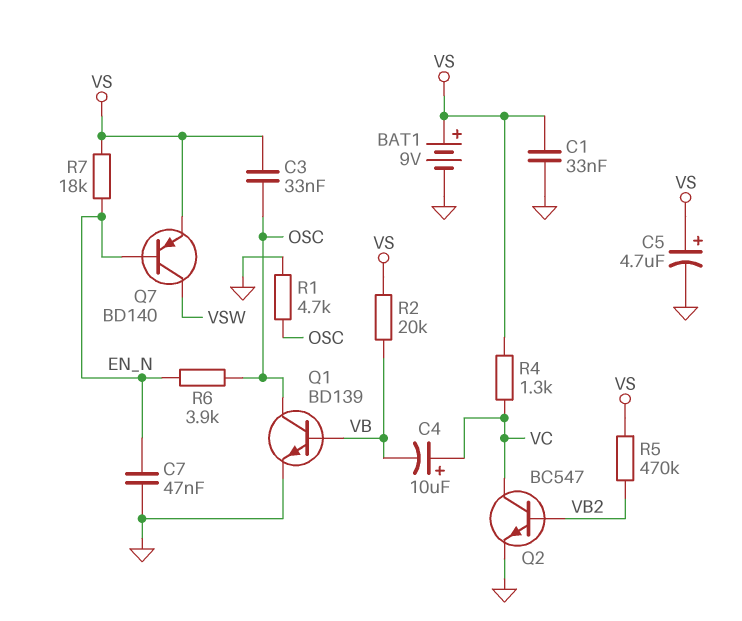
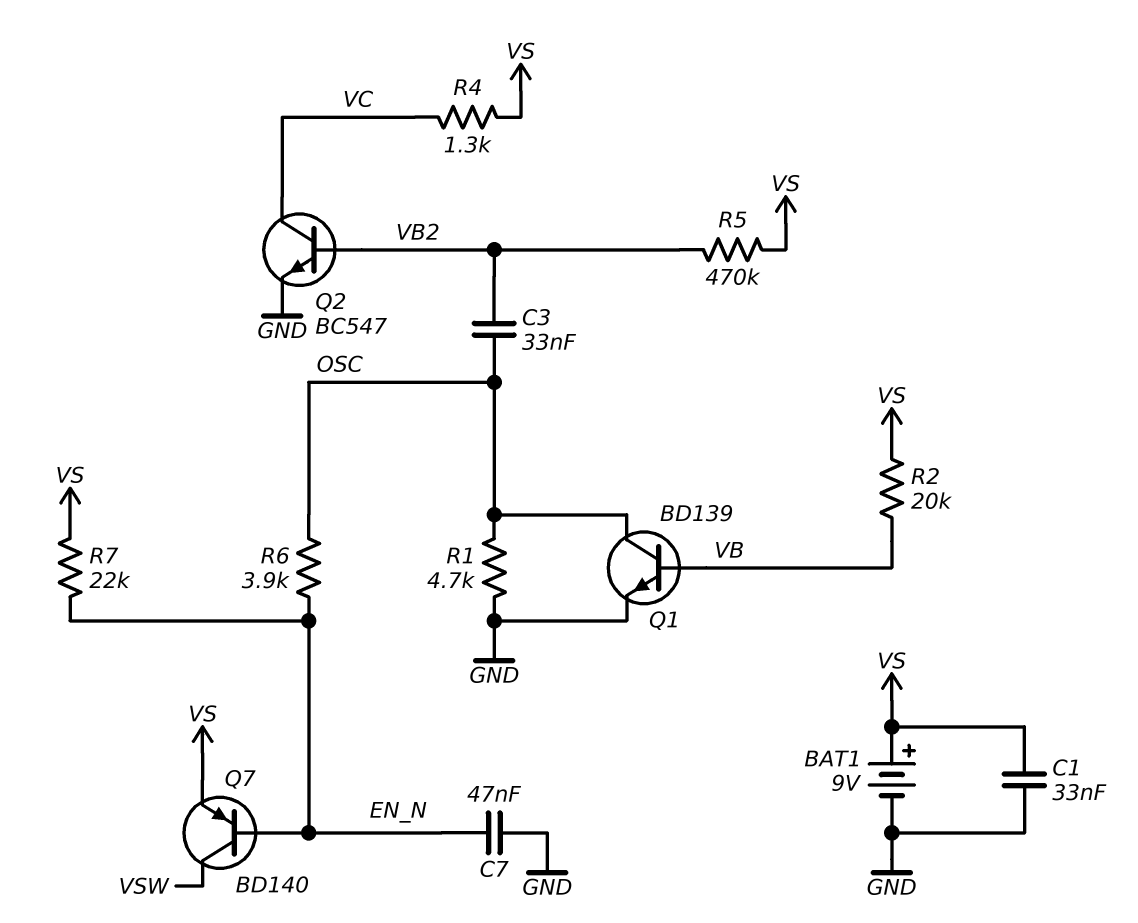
C3: 33nF (OSC, VS) -> 33nF (OSC, VB2)
C4: 10uF (plus VC, minus VB) -> none
C5: 4.7uF (plus VS, minus GND) -> none
R7: 18k (EN_N, VS) -> 22k (EN_N, VS)

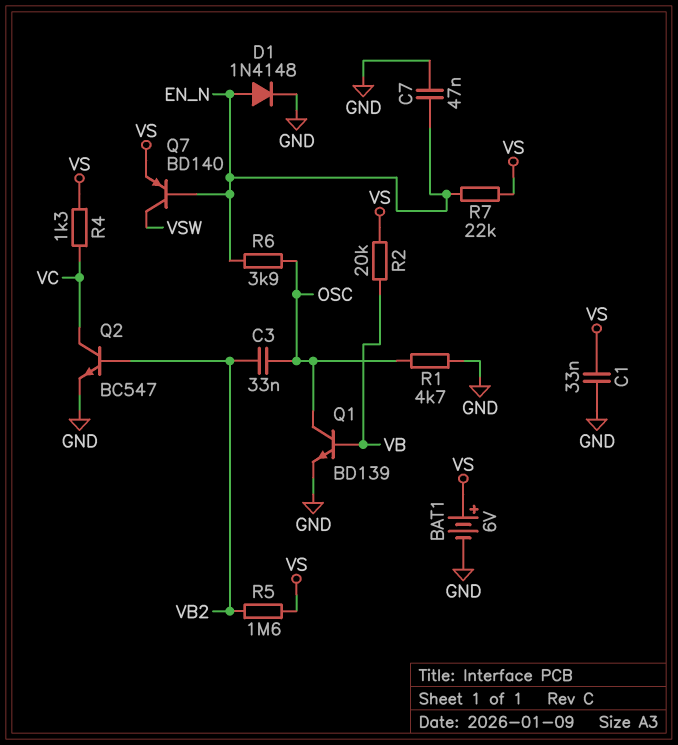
BAT1: 9V (plus VS, minus GND) -> 6V (plus VS, minus GND)
D1: none -> diode 1N4148 (A EN_N, K GND)
R5: 470k (VB2, VS) -> 1.6M (VB2, VS)

